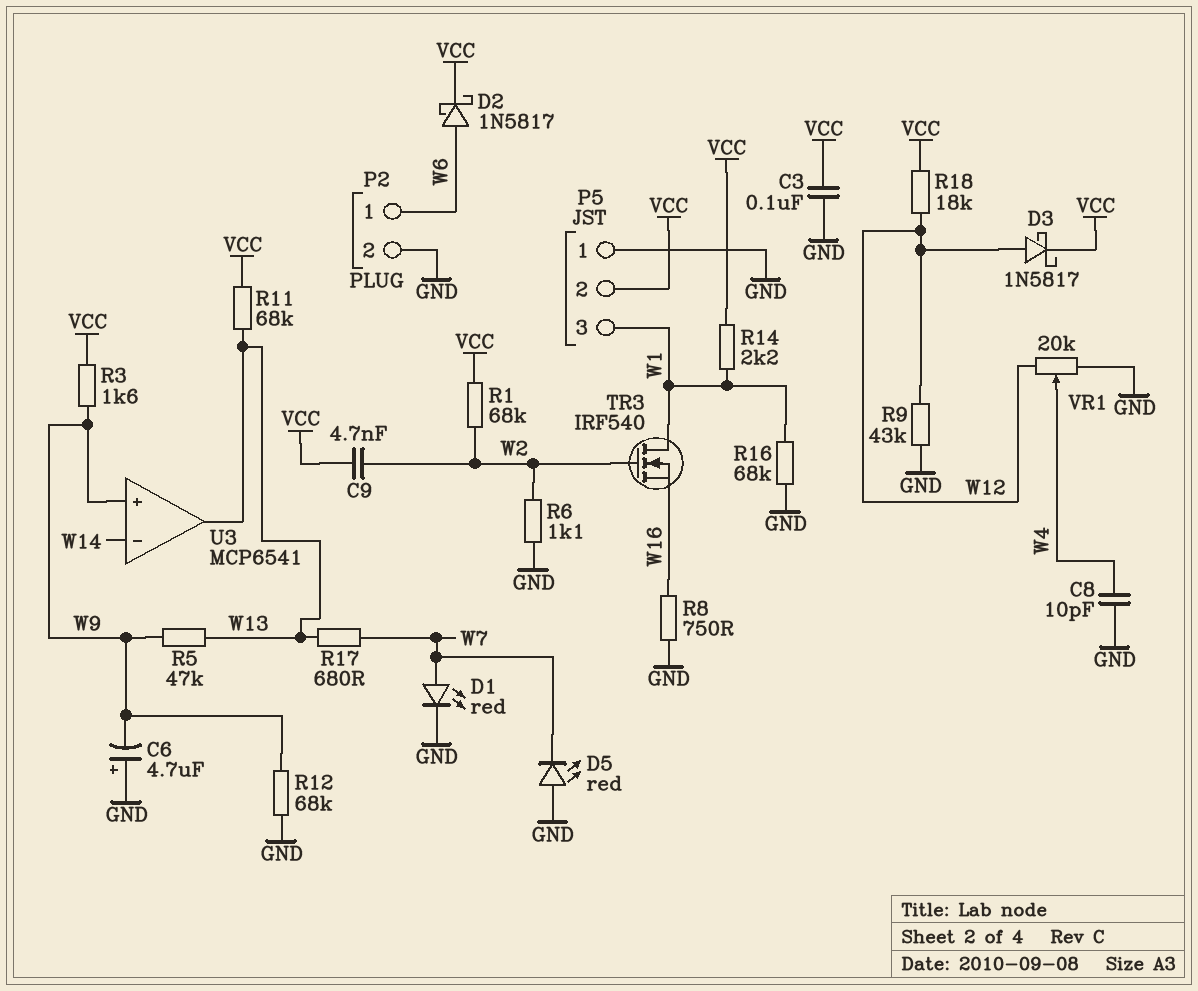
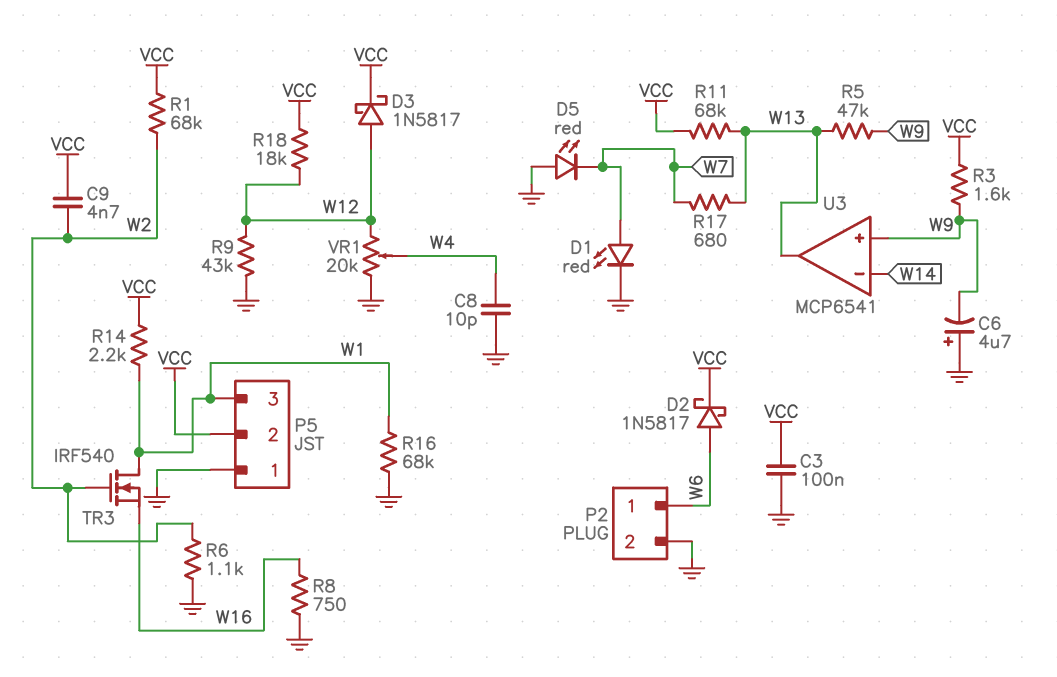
R12: 68k (GND, W9) -> none

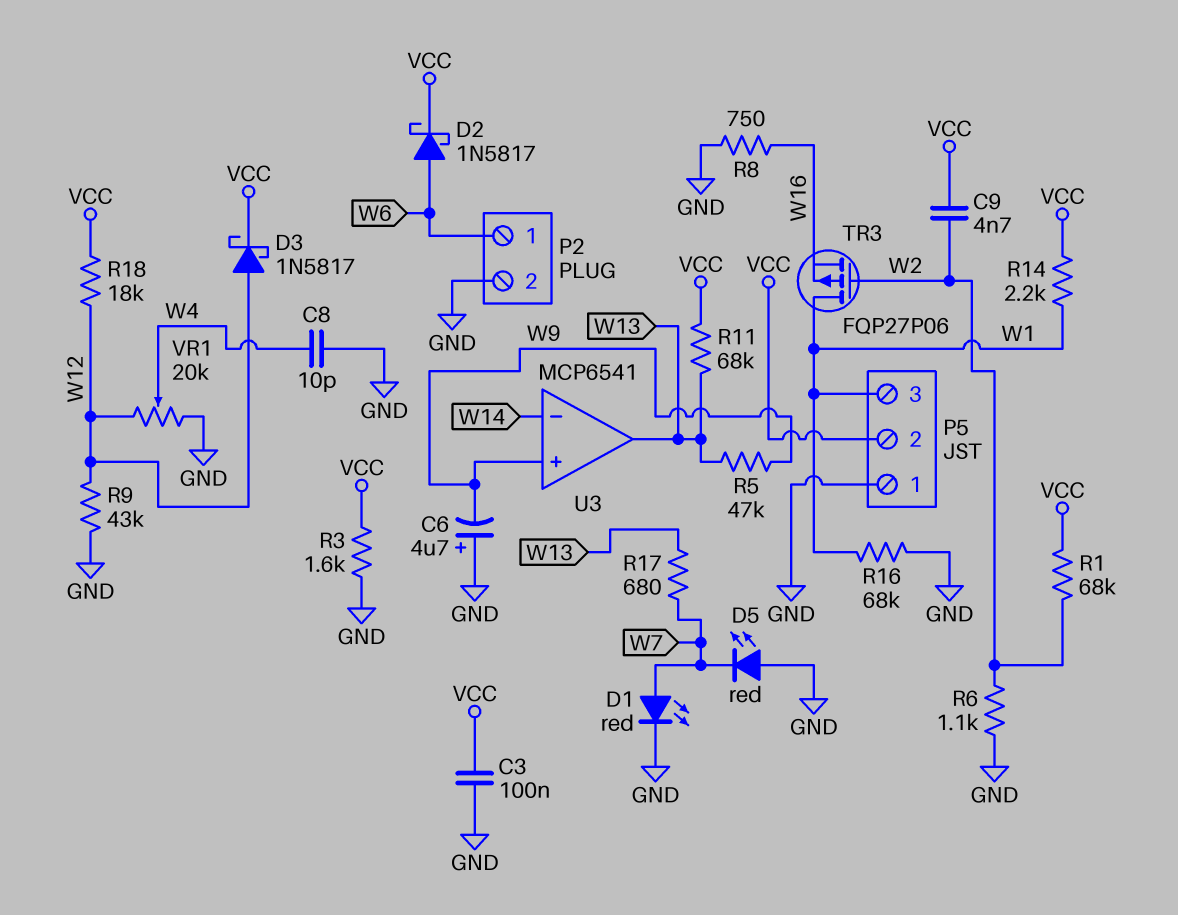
R3: 1.6k (VCC, W9) -> 1.6k (GND, VCC)
TR3: NMOS IRF540 (G W2, D W1, S W16) -> PMOS FQP27P06 (G W2, D W1, S W16)

